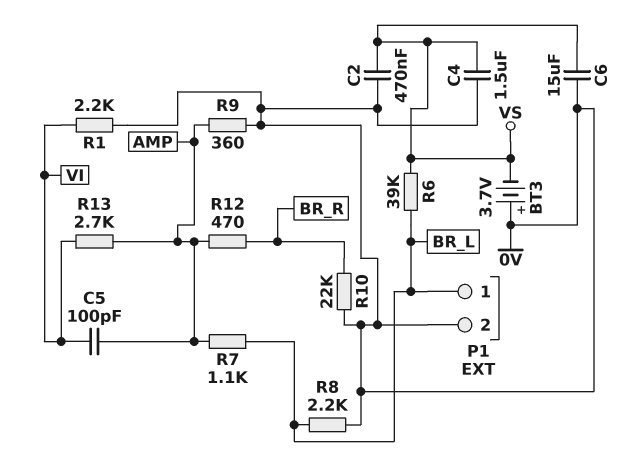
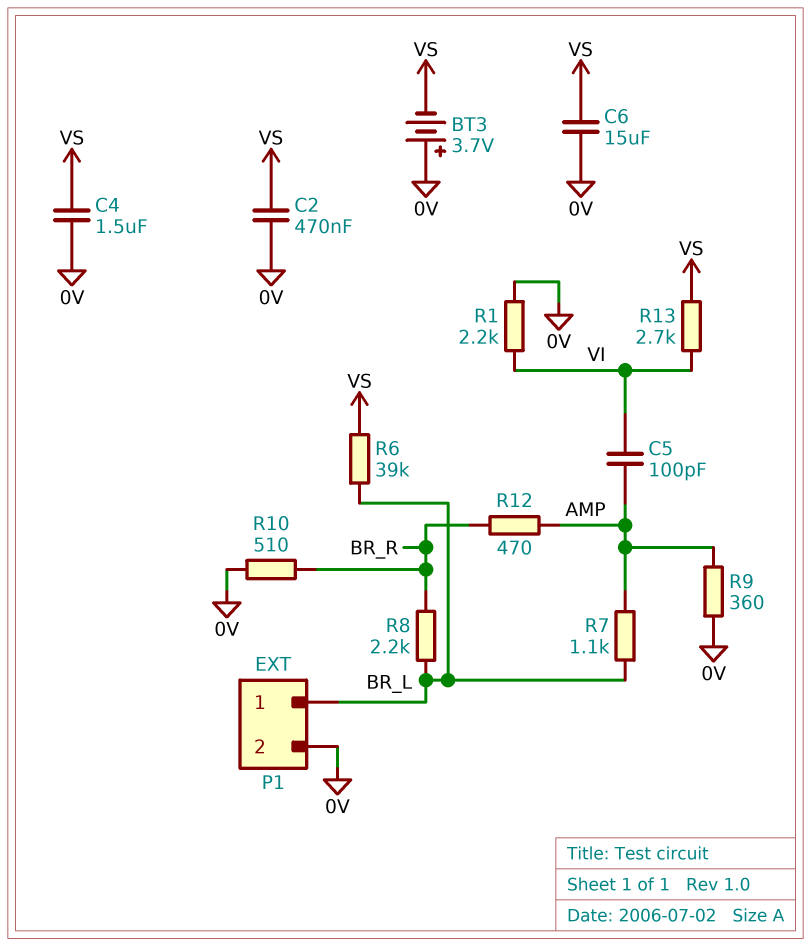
R8: 2.2k (0V, BR_L) -> 2.2k (BR_L, BR_R)
R10: 22k (0V, BR_R) -> 510 (0V, BR_R)
R13: 2.7k (AMP, VI) -> 2.7k (VI, VS)

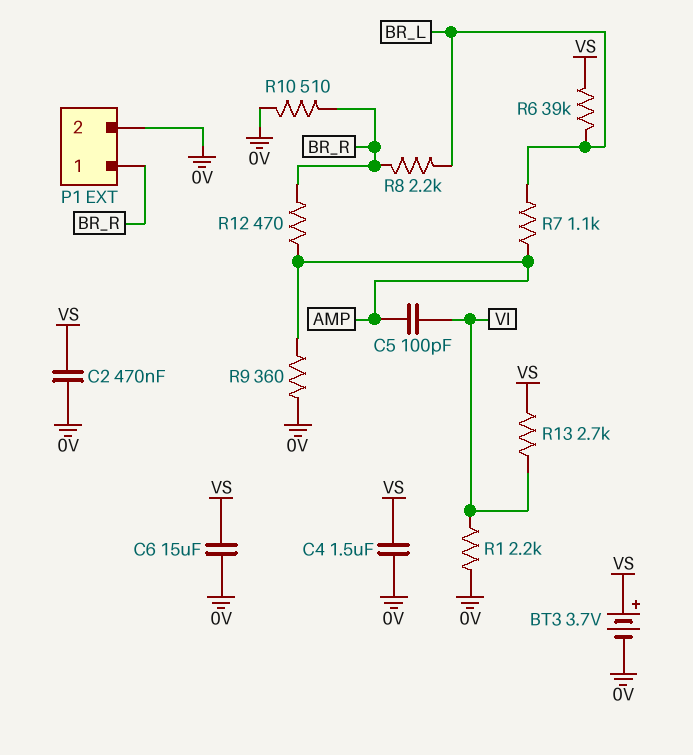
BT3: 3.7V (plus 0V, minus VS) -> 3.7V (plus VS, minus 0V)
P1 pin 1: BR_L -> BR_R

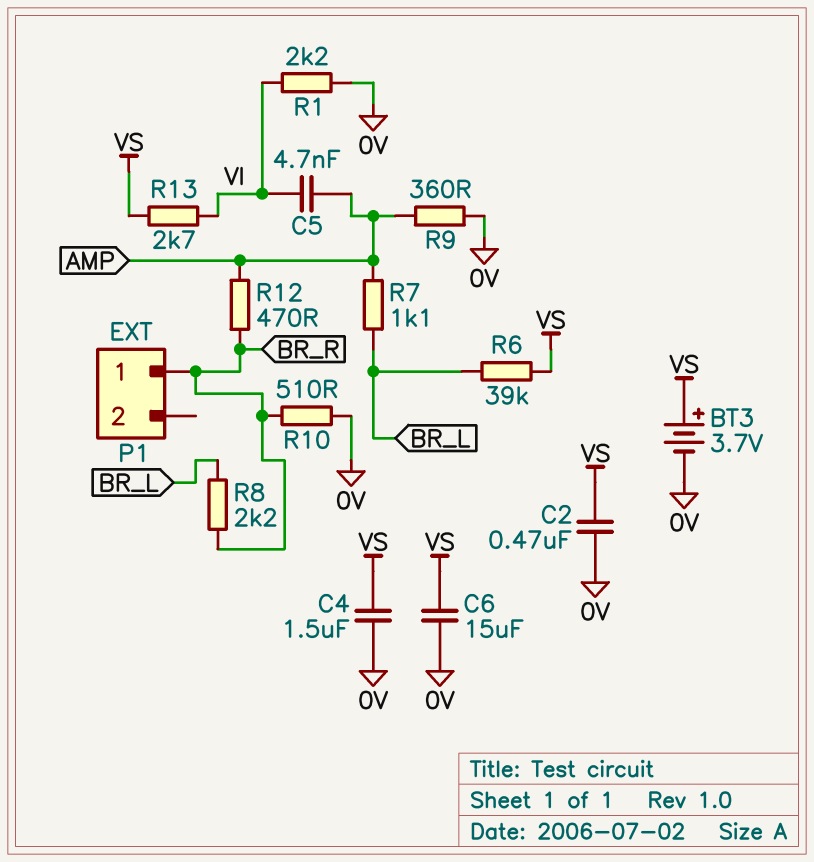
C5: 100pF (AMP, VI) -> 4.7nF (AMP, VI)
P1 pin 2: 0V -> none

